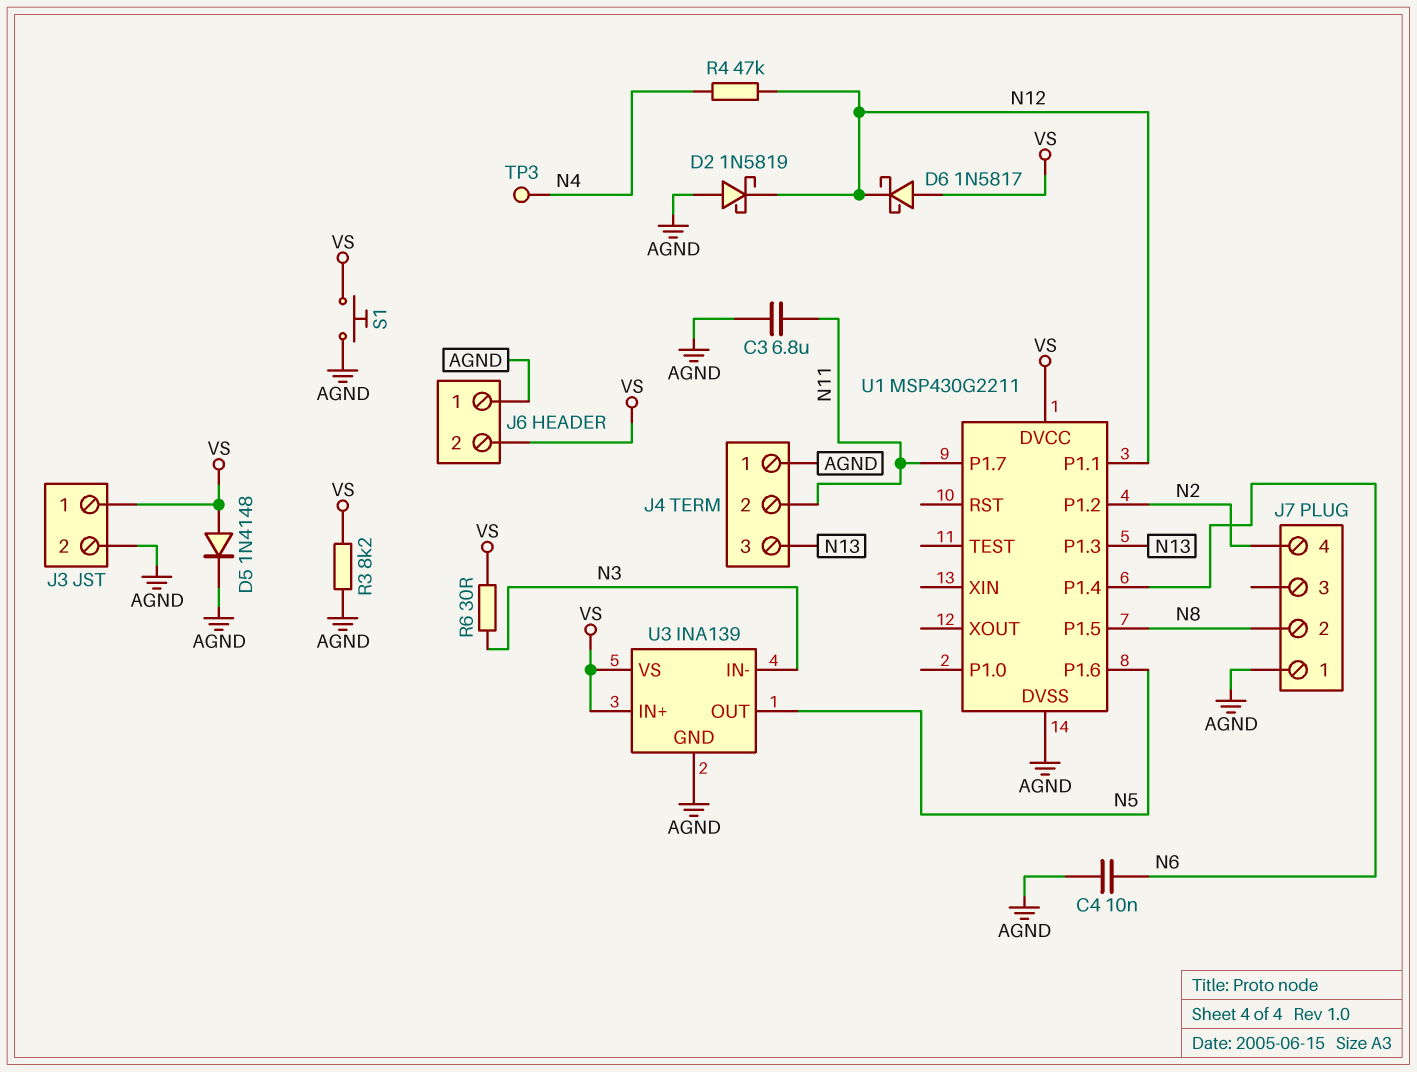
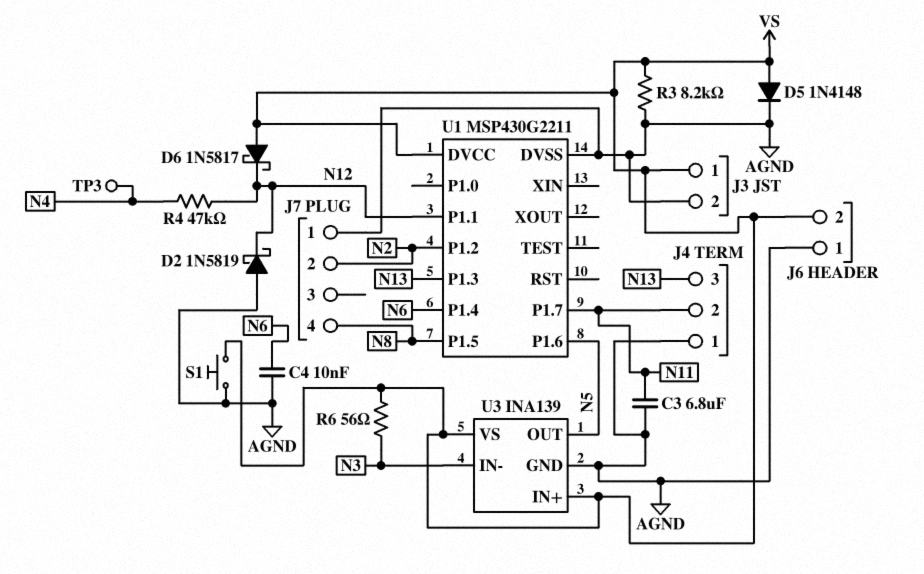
J7 pin 2: N8 -> N2
J7 pin 4: N2 -> N8
R6: 30 (N3, VS) -> 56 (N3, VS)

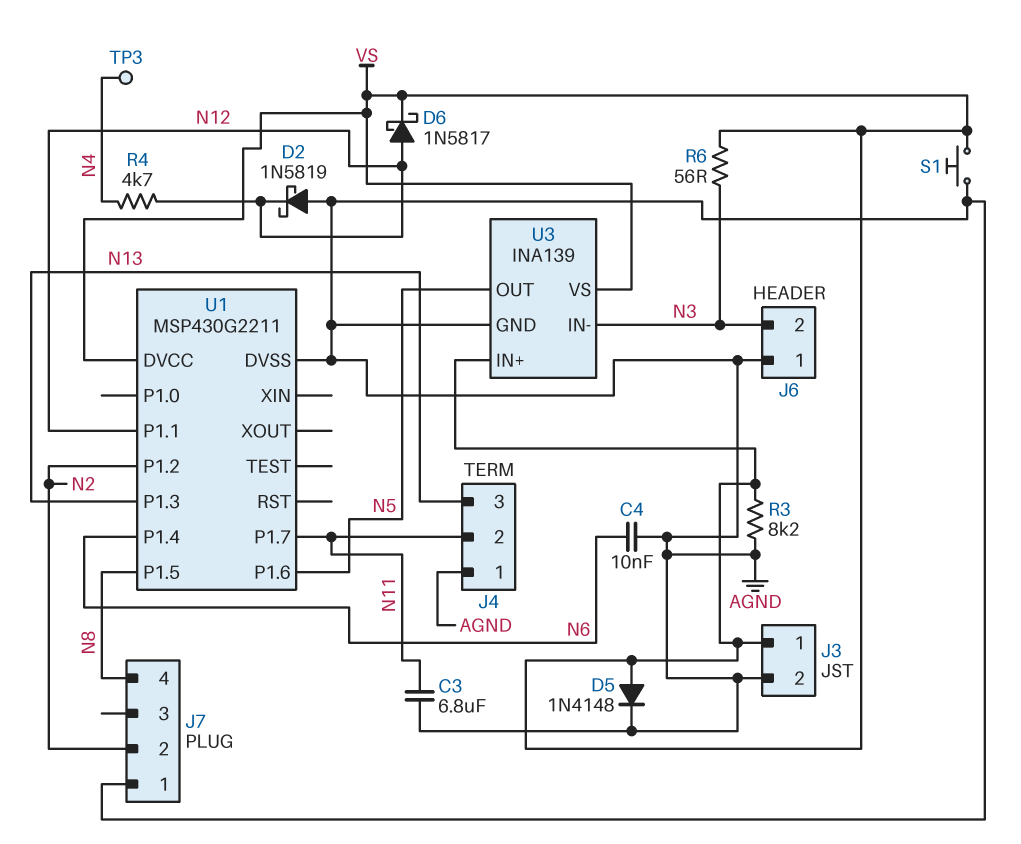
D6: schottky 1N5817 (A VS, K N12) -> schottky 1N5817 (A N12, K VS)
J6 pin 2: VS -> N3
R4: 47k (N4, N12) -> 4.7k (N4, N12)

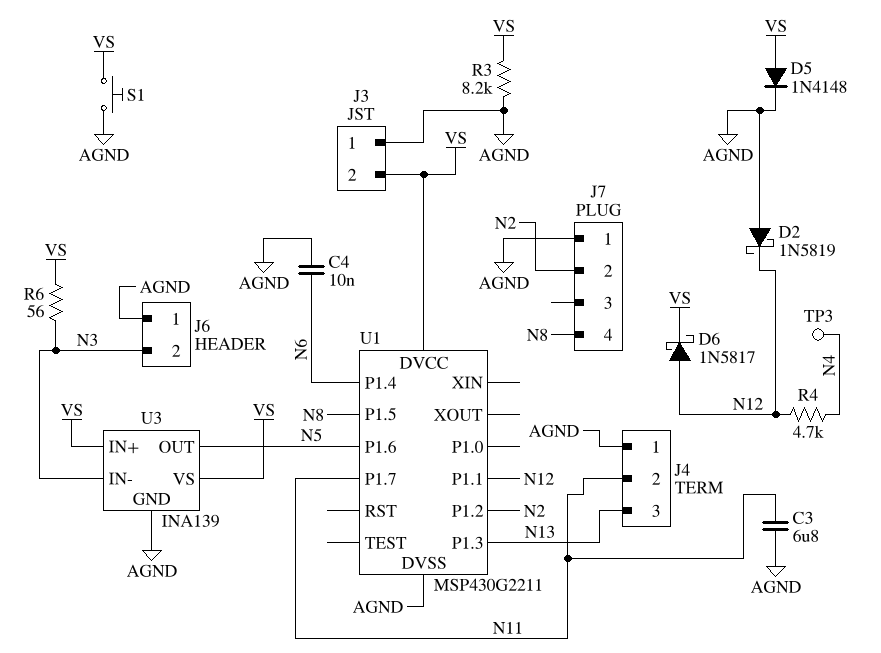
J3 pin 1: VS -> AGND
J3 pin 2: AGND -> VS

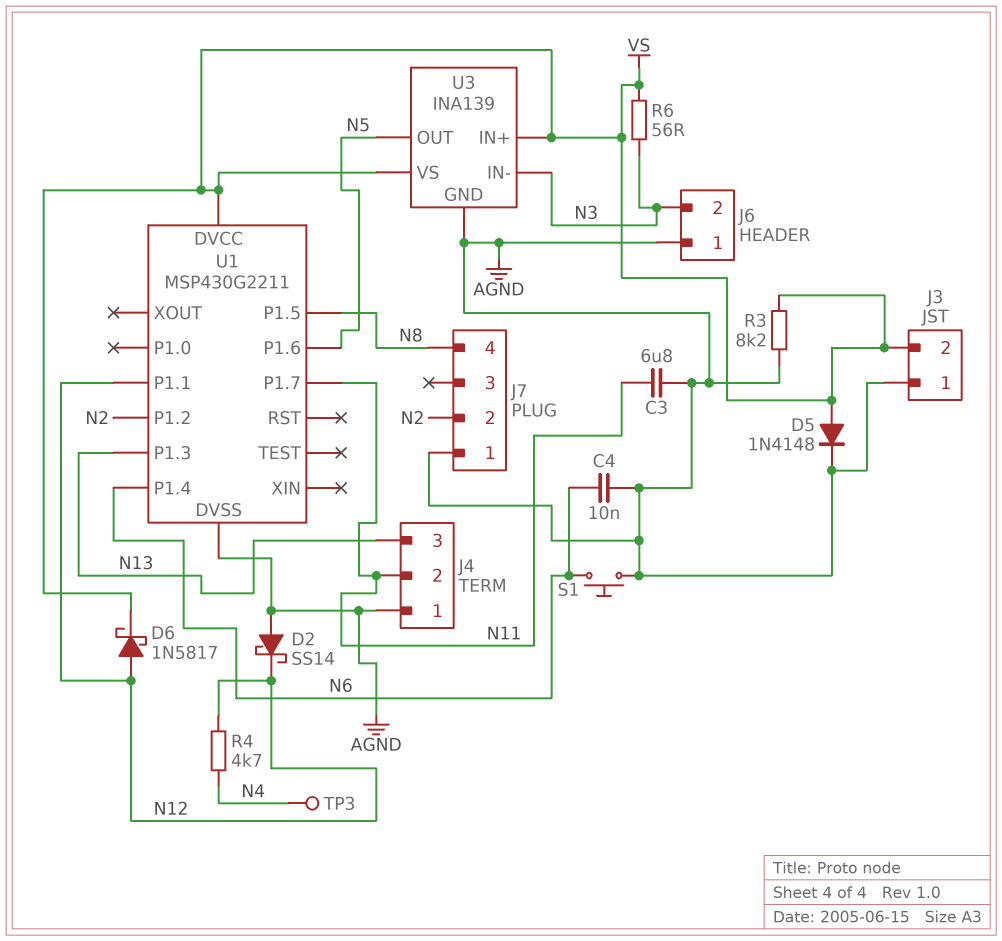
D2: schottky 1N5819 (A AGND, K N12) -> schottky SS14 (A AGND, K N12)
S1: button (AGND, VS) -> button (AGND, N6)

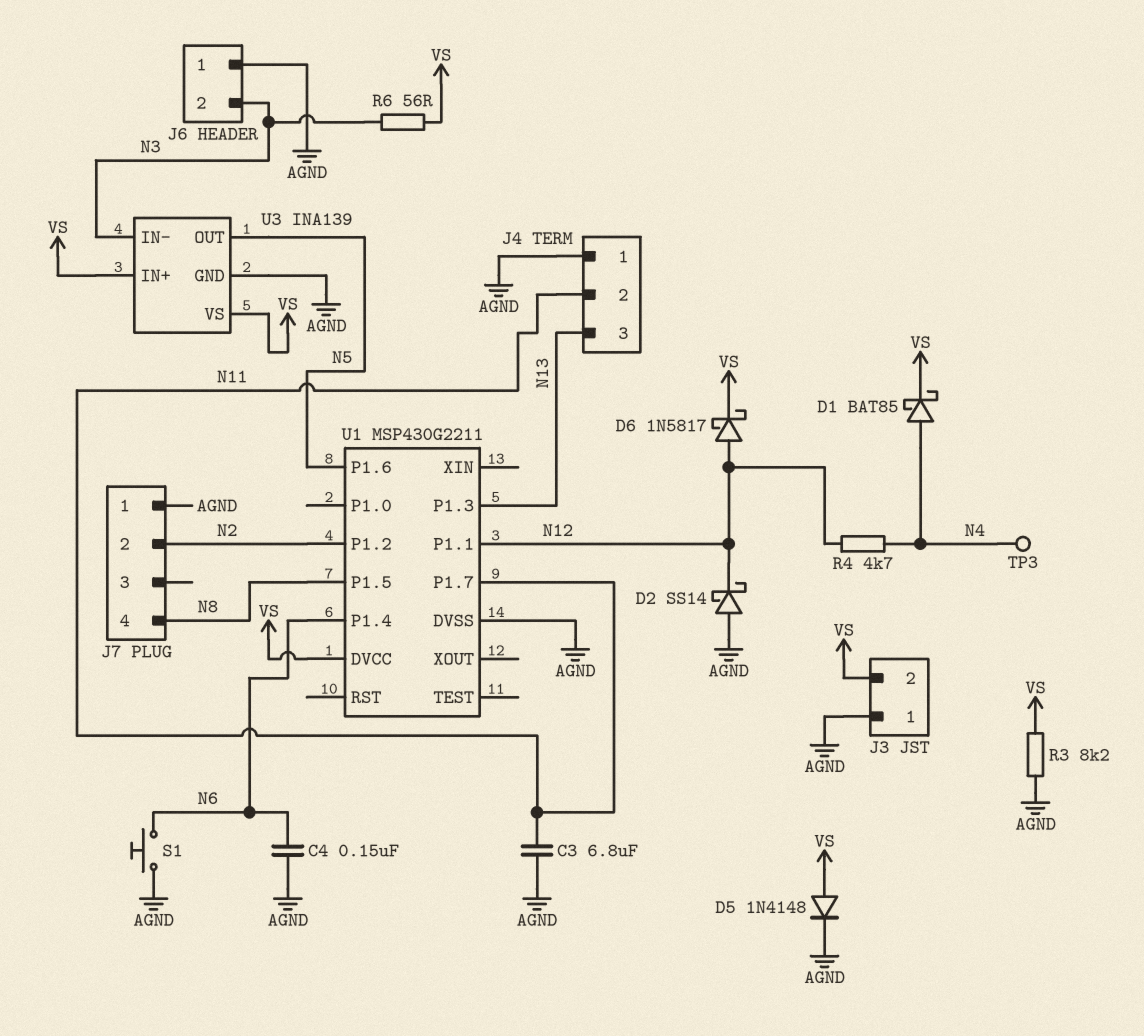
C4: 10nF (AGND, N6) -> 150nF (AGND, N6)
D1: none -> schottky BAT85 (A N4, K VS)

